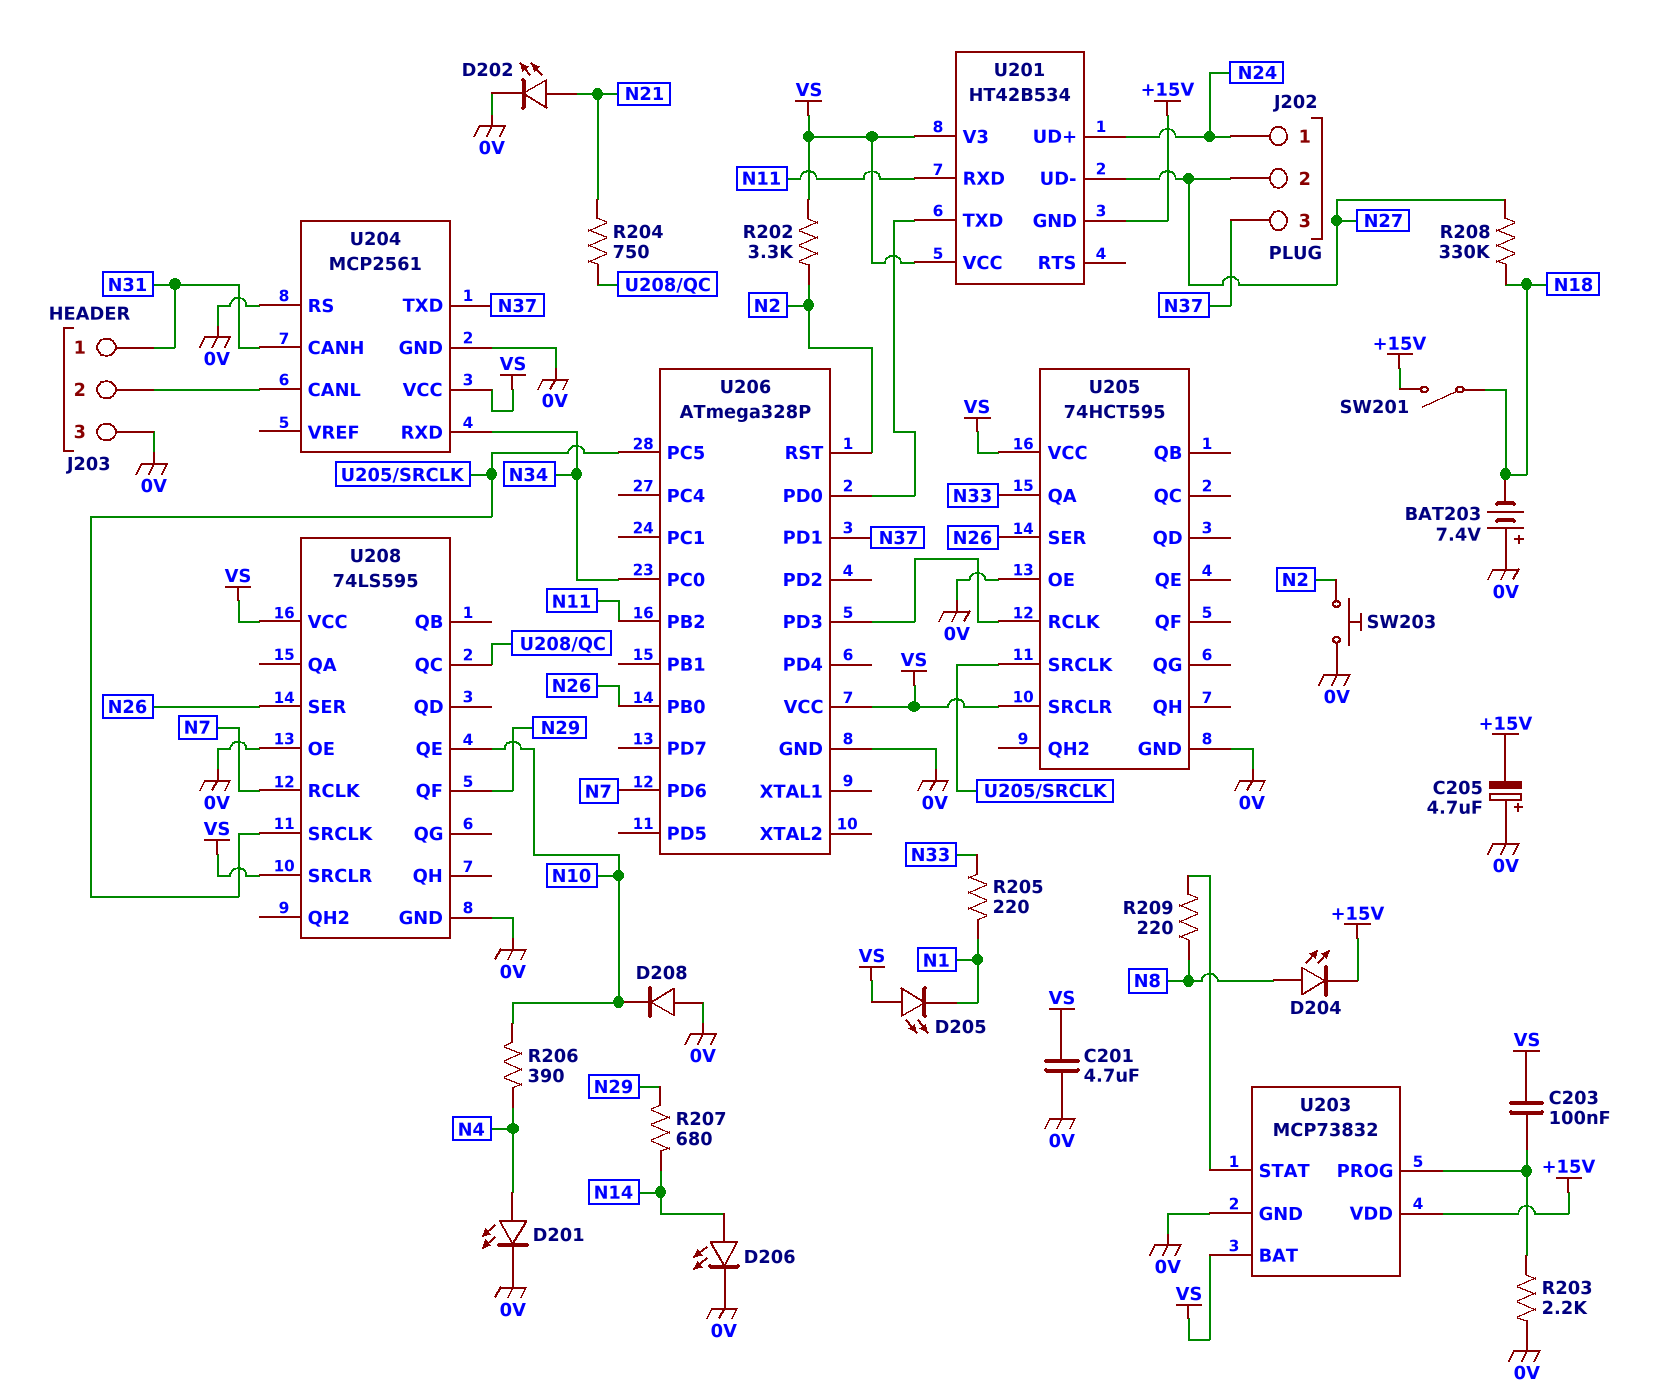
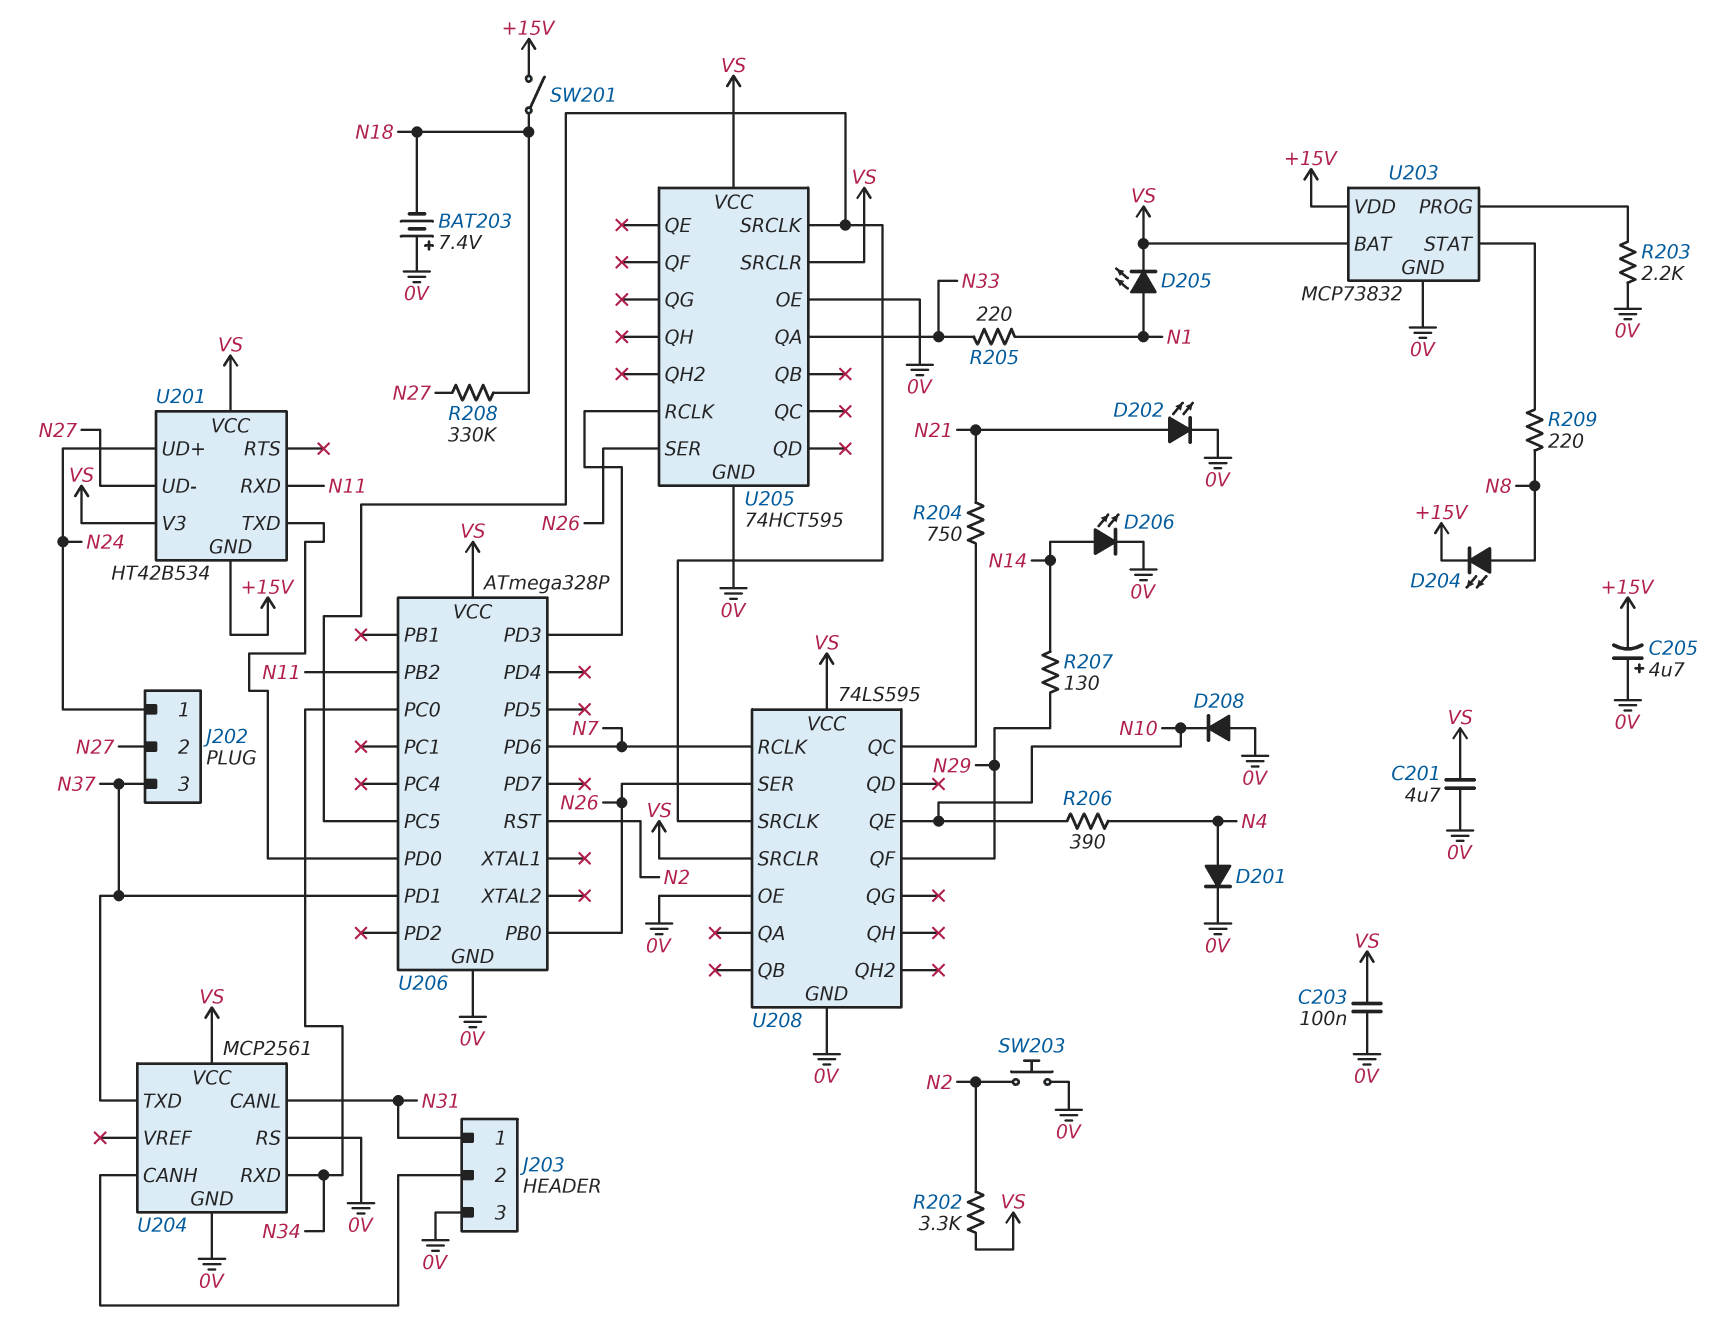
C203: 100nF (U203/PROG, VS) -> 100nF (0V, VS)
D201: LED (A N4, K 0V) -> diode (A N4, K 0V)
D205: LED (A VS, K N1) -> LED (A N1, K VS)
R207: 680 (N14, N29) -> 130 (N14, N29)
U204 pin CANH: N31 -> J203/2
U204 pin CANL: J203/2 -> N31

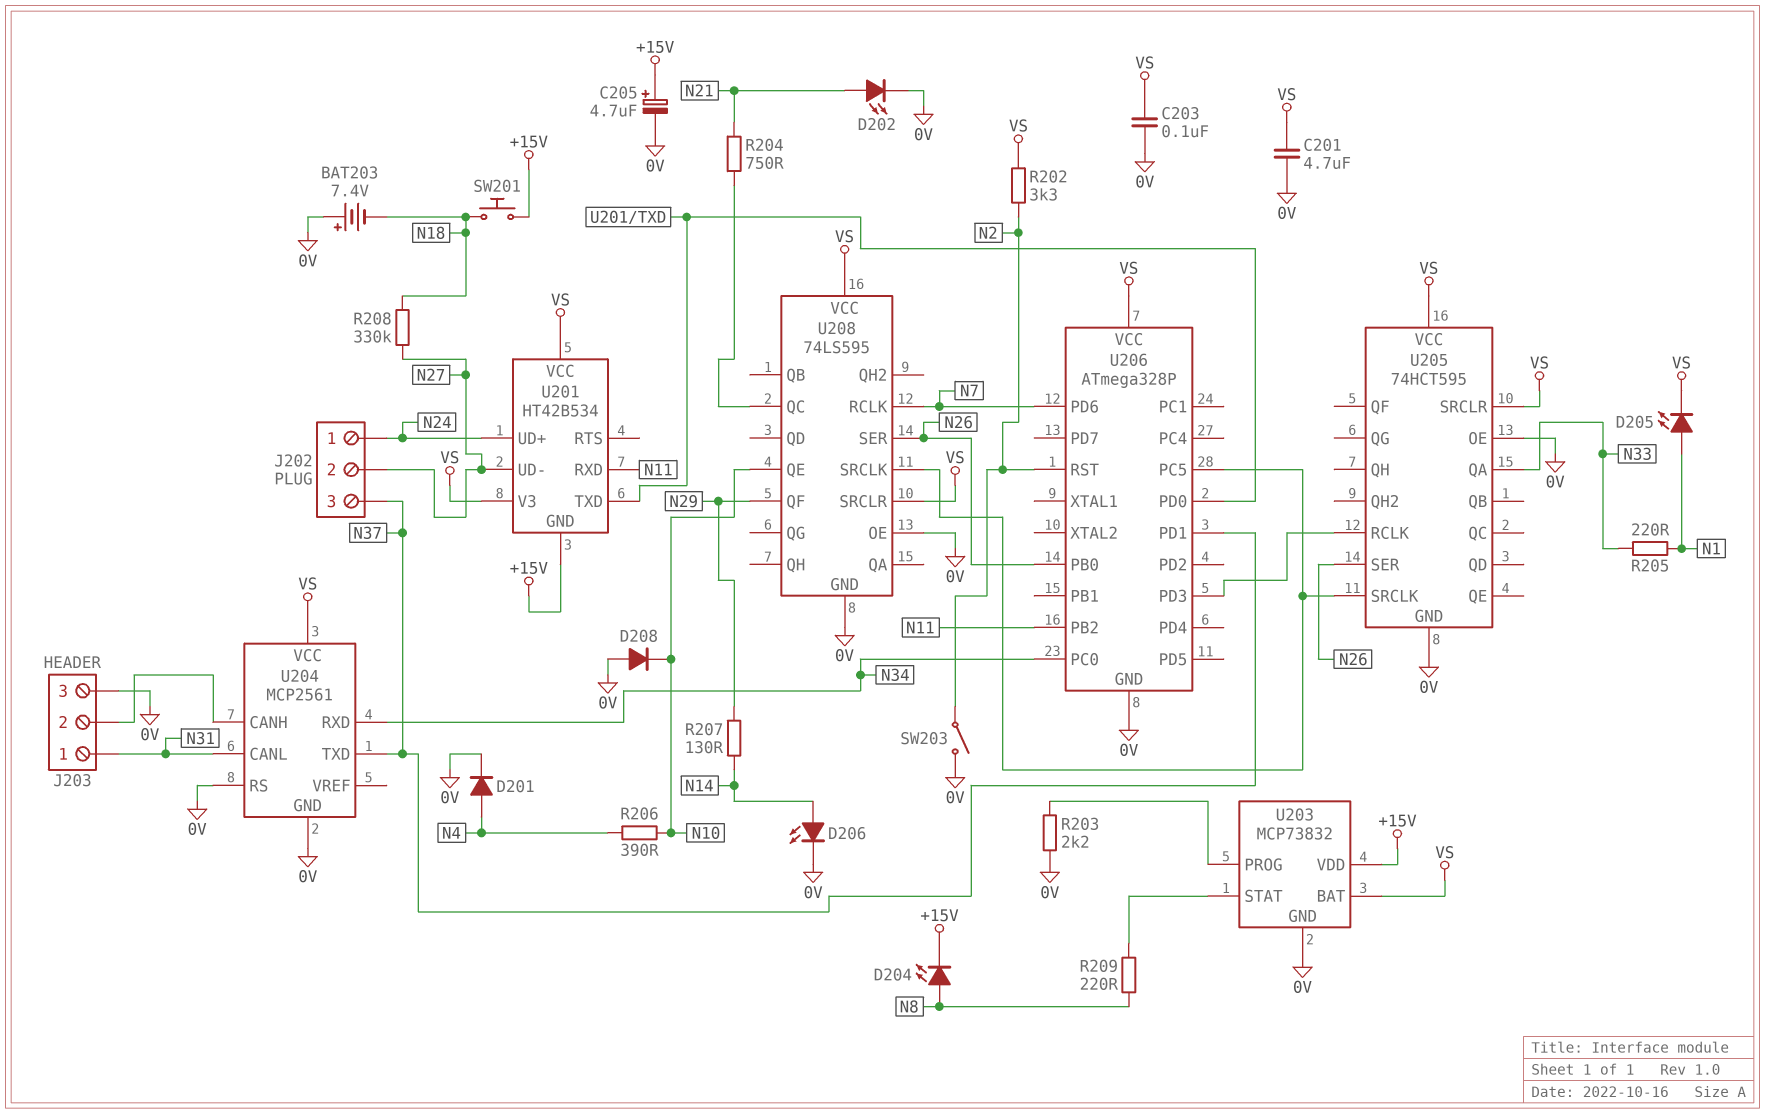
C205: 4.7uF (plus 0V, minus +15V) -> 4.7uF (plus +15V, minus 0V)
SW201: switch (+15V, N18) -> button (+15V, N18)
SW203: button (0V, N2) -> switch (0V, N2)

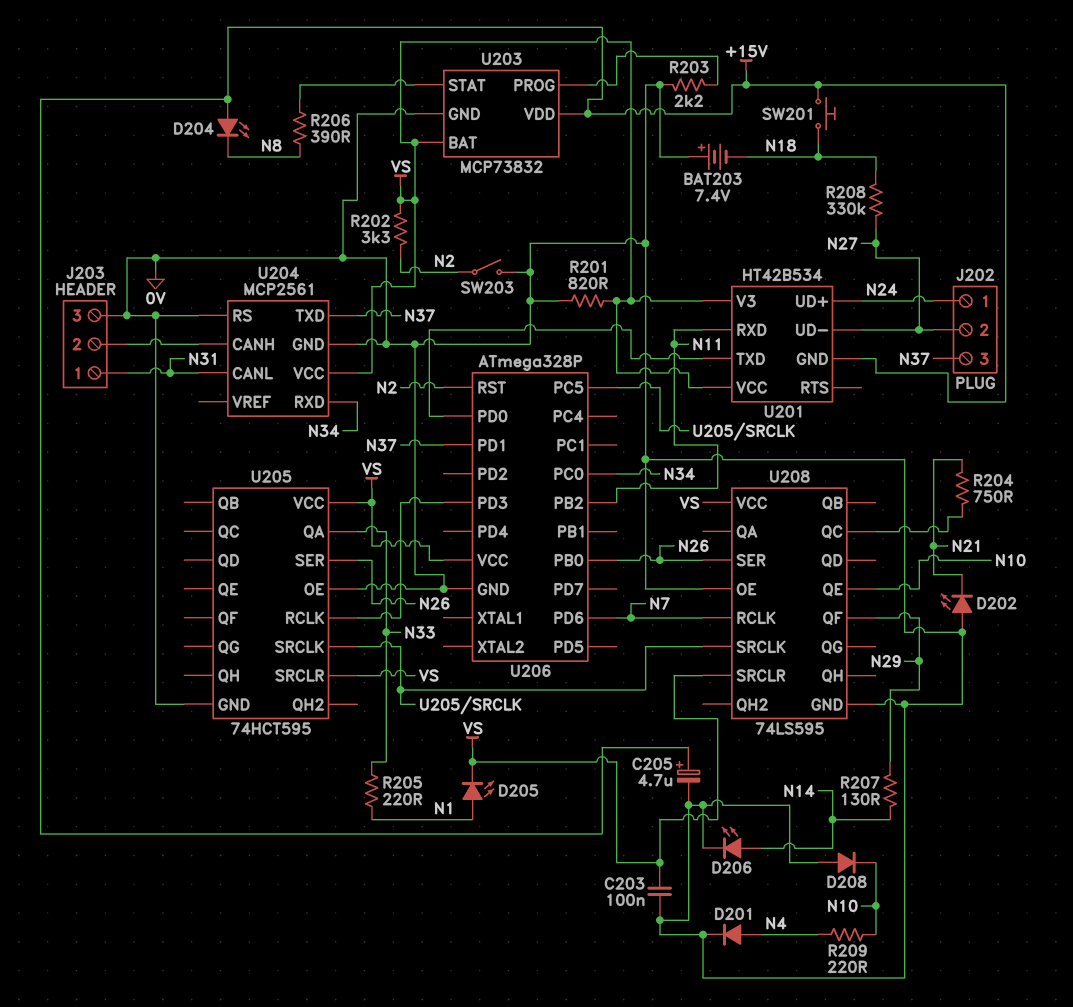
C201: 4.7uF (0V, VS) -> none
D202: LED (A N21, K 0V) -> LED (A 0V, K N21)
D204: LED (A N8, K +15V) -> LED (A +15V, K N8)
R201: none -> 820 (0V, VS)
R206: 390 (N4, N10) -> 390 (N8, U203/STAT)
R209: 220 (N8, U203/STAT) -> 220 (N4, N10)

